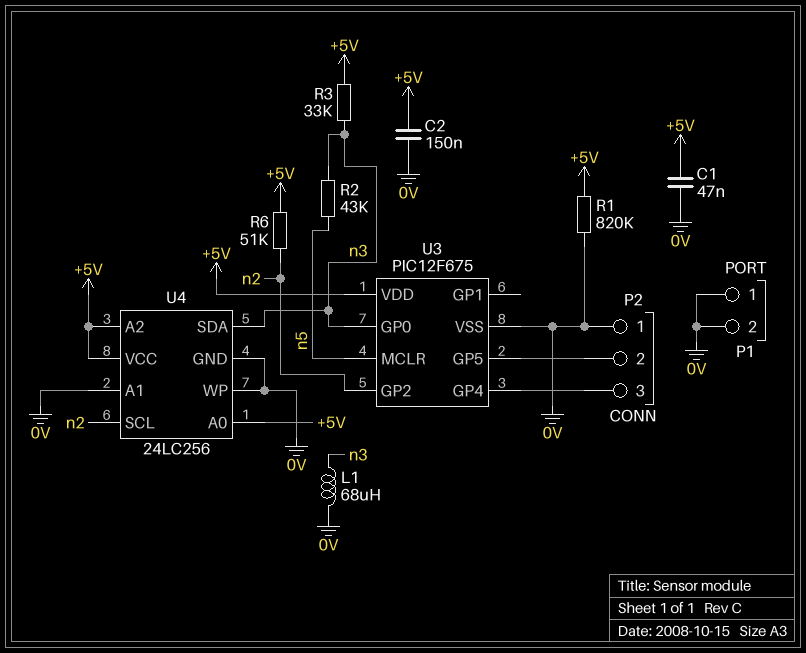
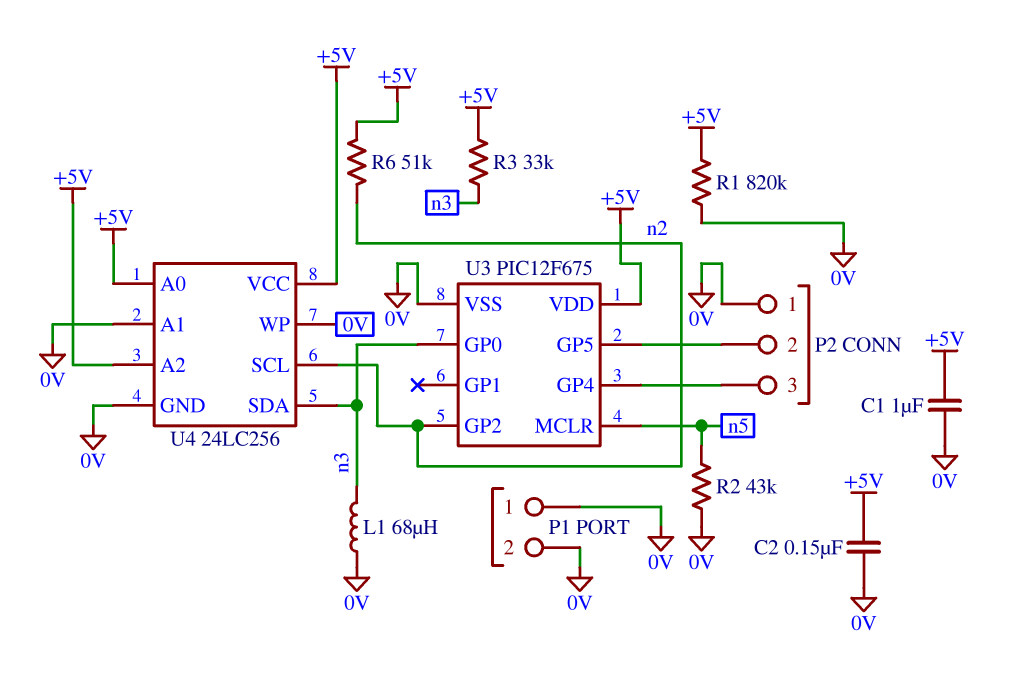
C1: 47nF (+5V, 0V) -> 1uF (+5V, 0V)
R2: 43k (n3, n5) -> 43k (0V, n5)

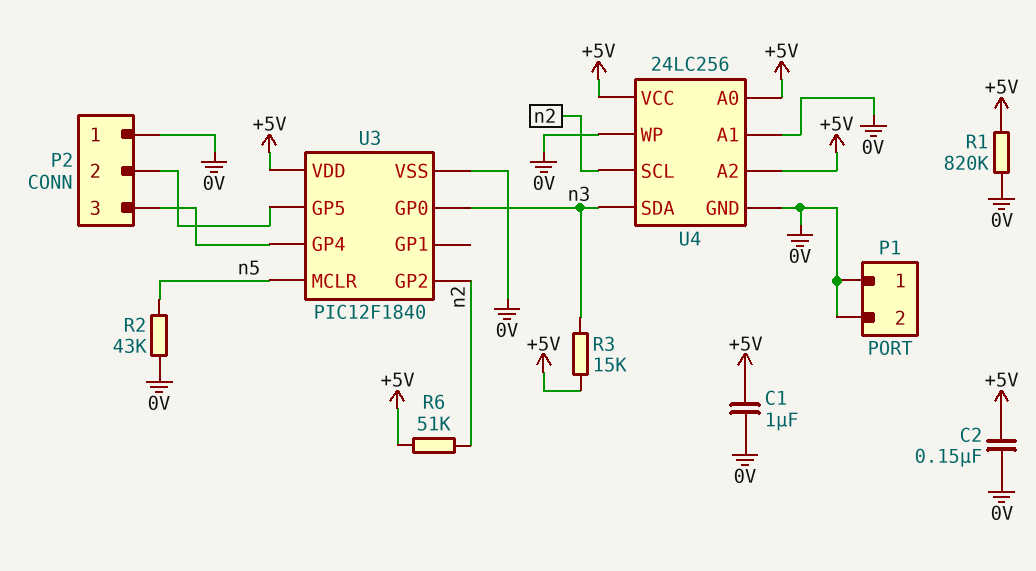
L1: 68uH (0V, n3) -> none
R3: 33k (+5V, n3) -> 15k (+5V, n3)
U3: PIC12F675 -> PIC12F1840

